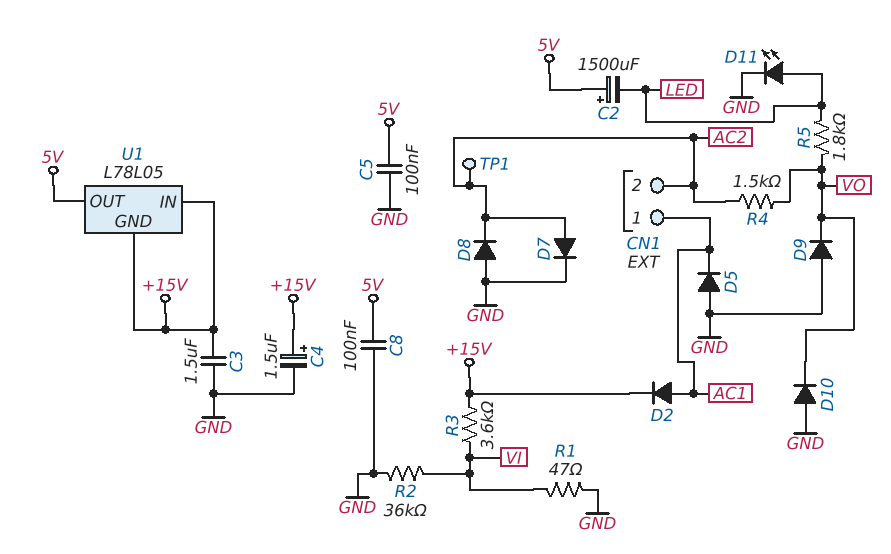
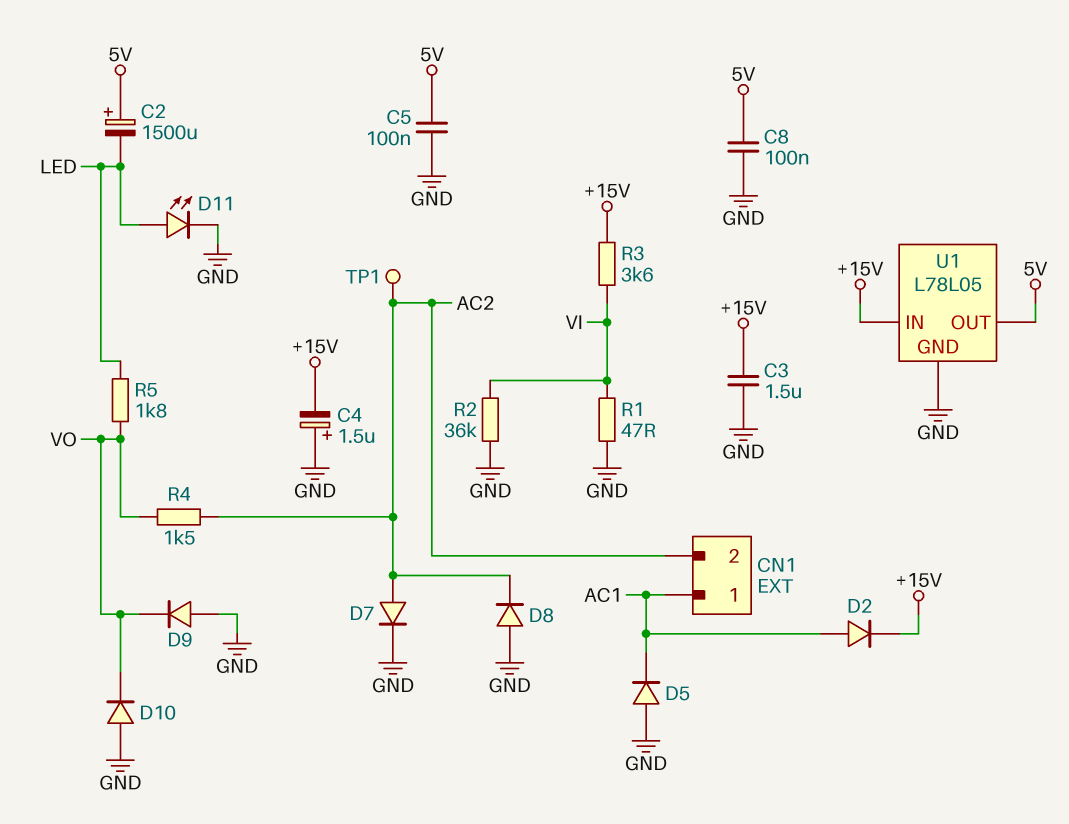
C4: 1.5uF (plus +15V, minus GND) -> 1.5uF (plus GND, minus +15V)
U1 pin GND: +15V -> GND

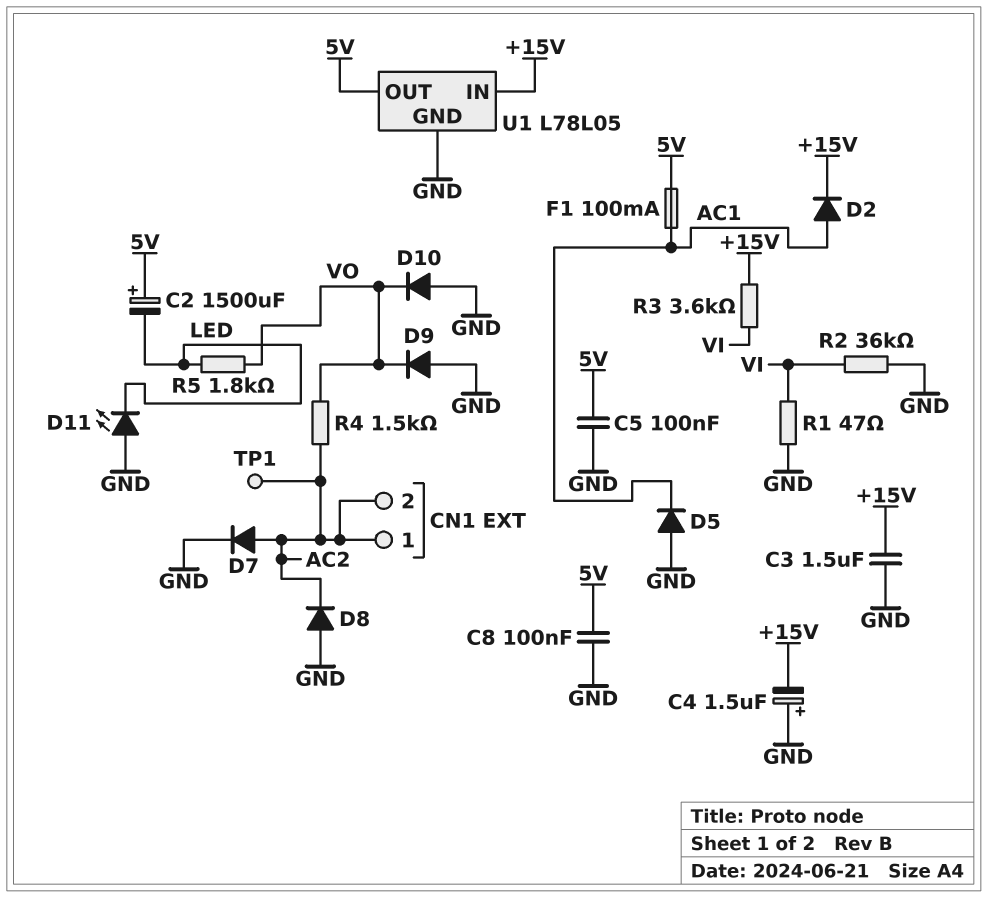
CN1 pin 1: AC1 -> AC2
D11: LED (A LED, K GND) -> LED (A GND, K LED)
F1: none -> 100mA (5V, AC1)

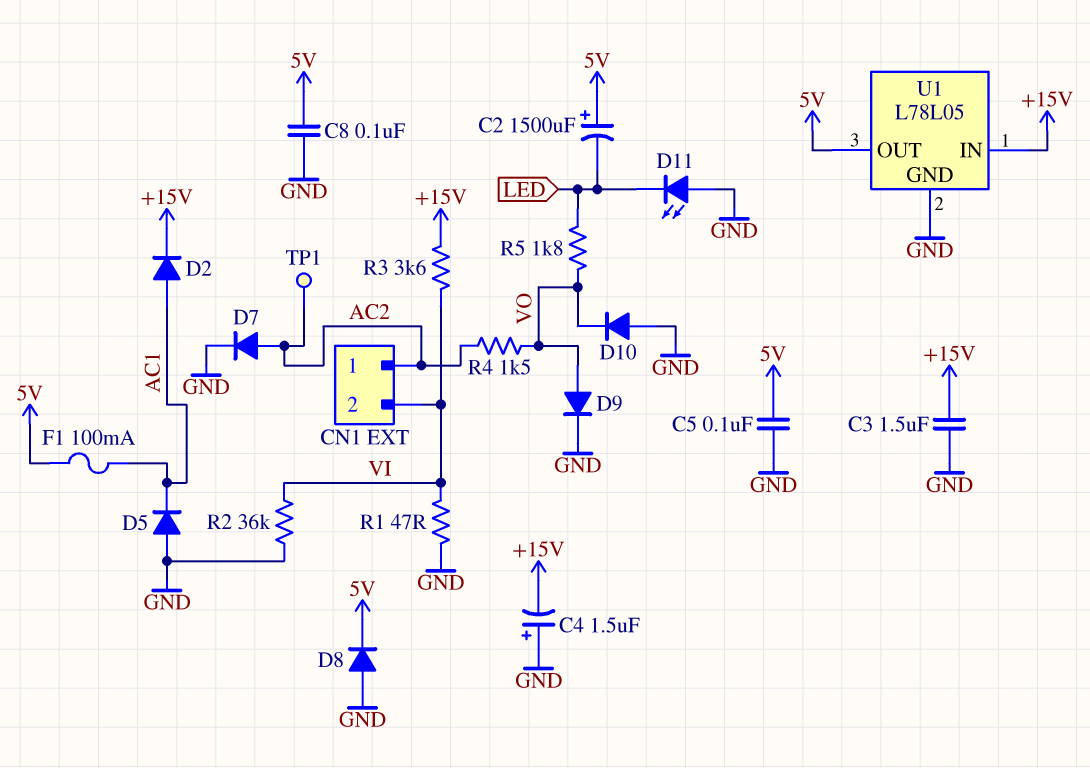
CN1 pin 2: AC2 -> VI
D8: diode (A GND, K AC2) -> diode (A GND, K 5V)
D9: diode (A GND, K VO) -> diode (A VO, K GND)

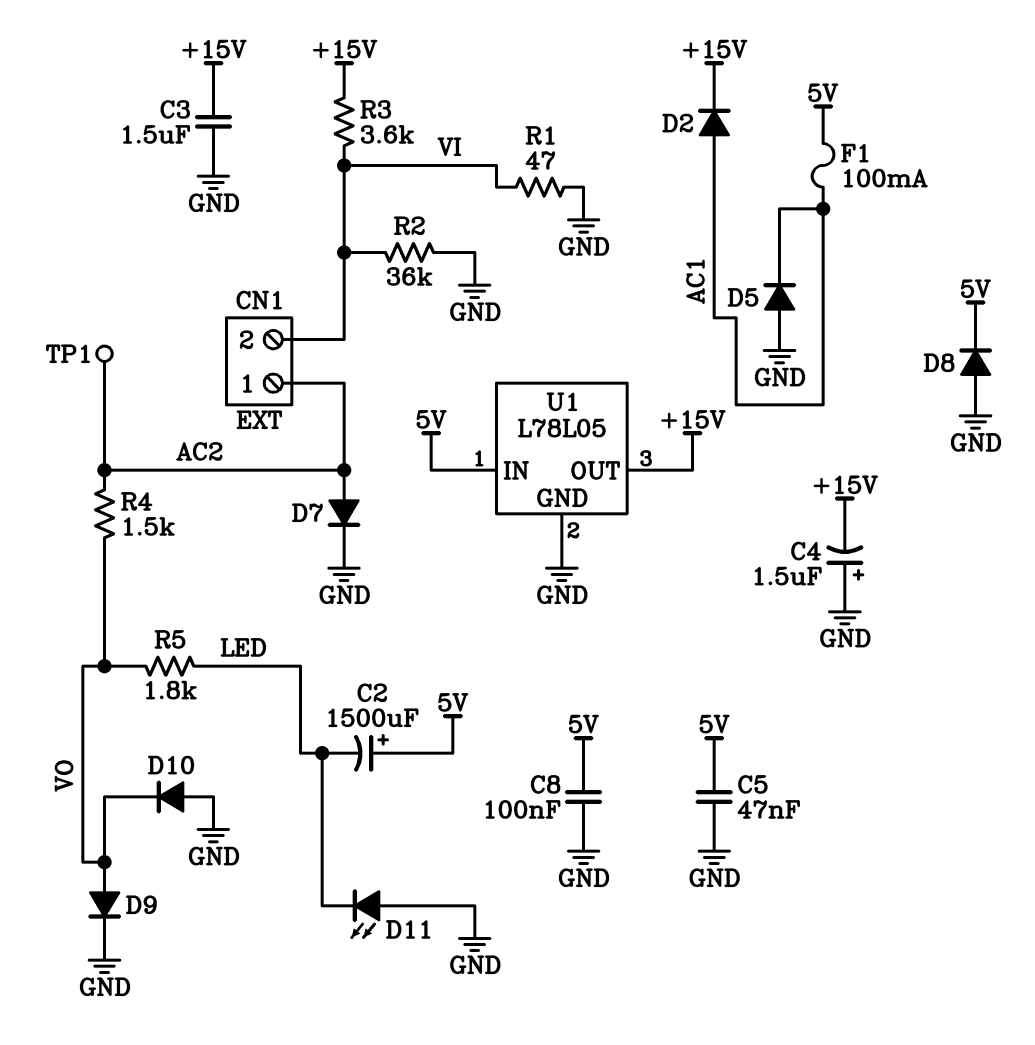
C5: 100nF (5V, GND) -> 47nF (5V, GND)
U1 pin IN: +15V -> 5V
U1 pin OUT: 5V -> +15V

